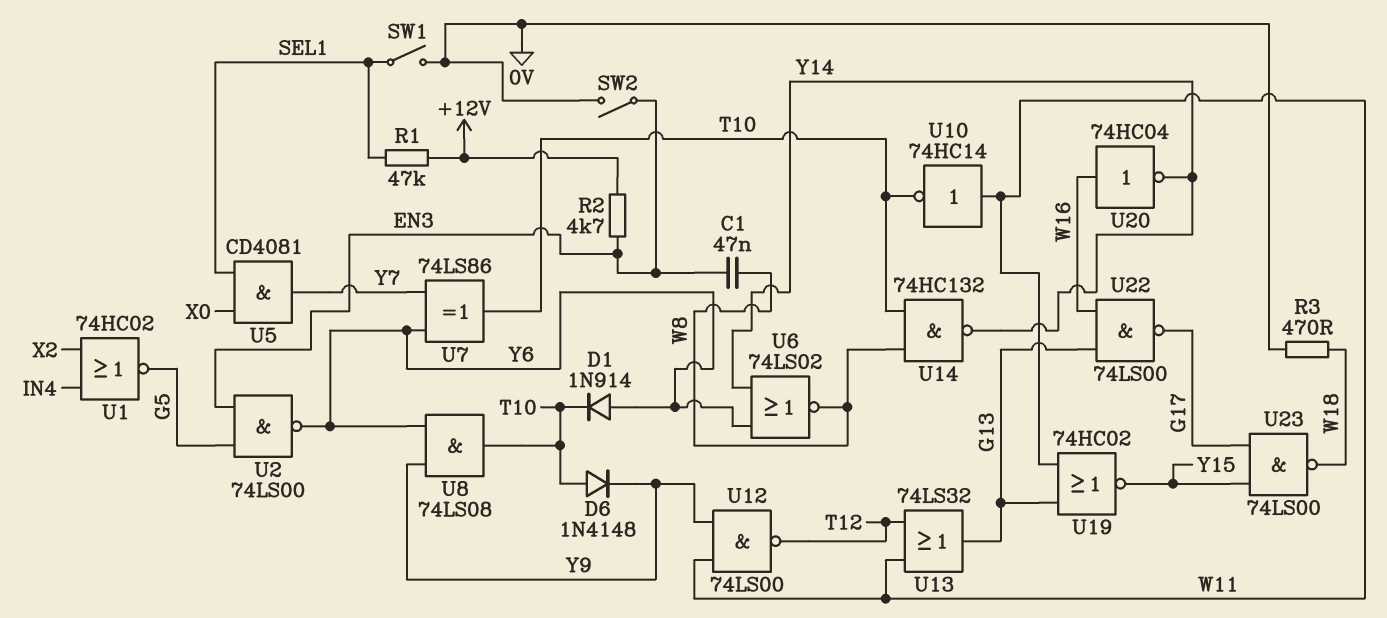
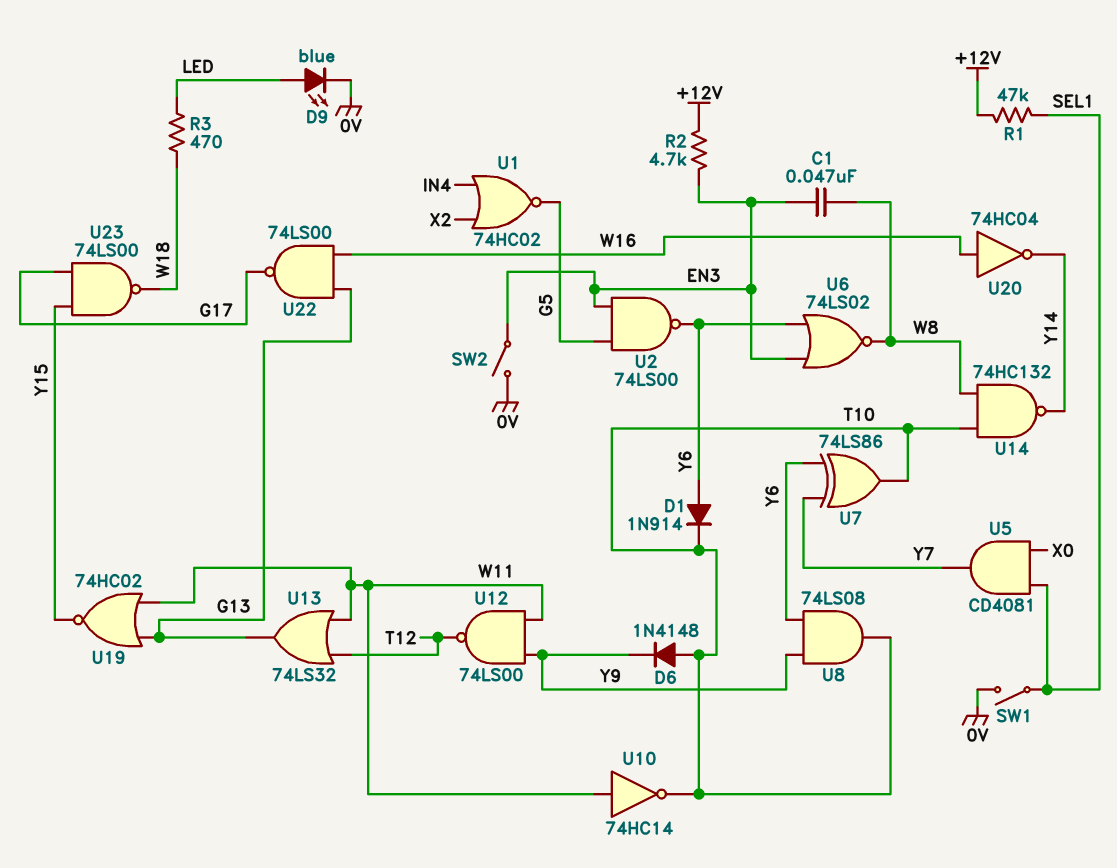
D9: none -> LED blue (A LED, K 0V)
R3: 470 (0V, W18) -> 470 (LED, W18)
U6: NOR 74LS02 (in Y6, in Y14, out W8) -> NOR 74LS02 (in EN3, in Y6, out W8)

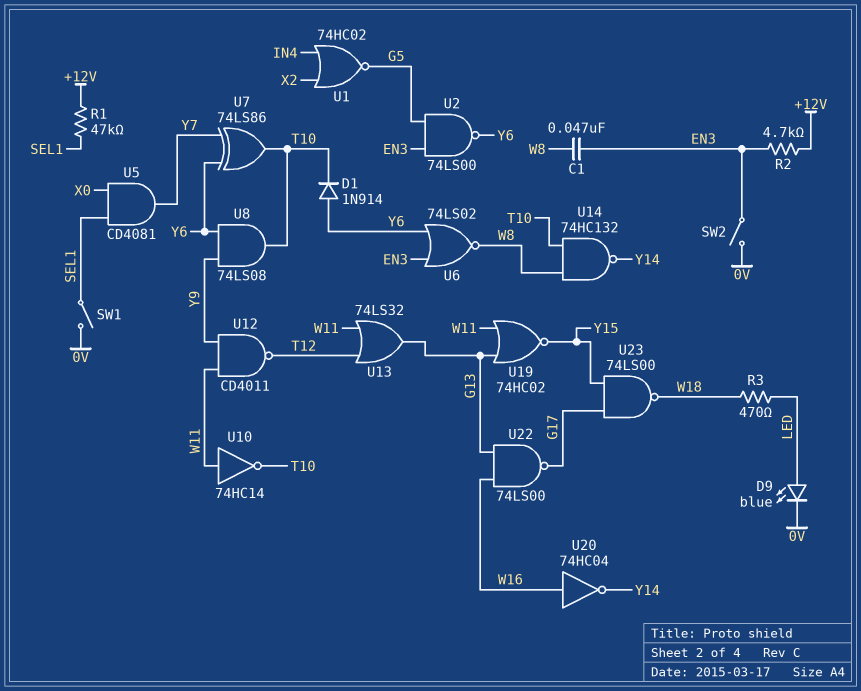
D6: diode 1N4148 (A T10, K Y9) -> none
U12: NAND 74LS00 (in W11, in Y9, out T12) -> NAND CD4011 (in W11, in Y9, out T12)

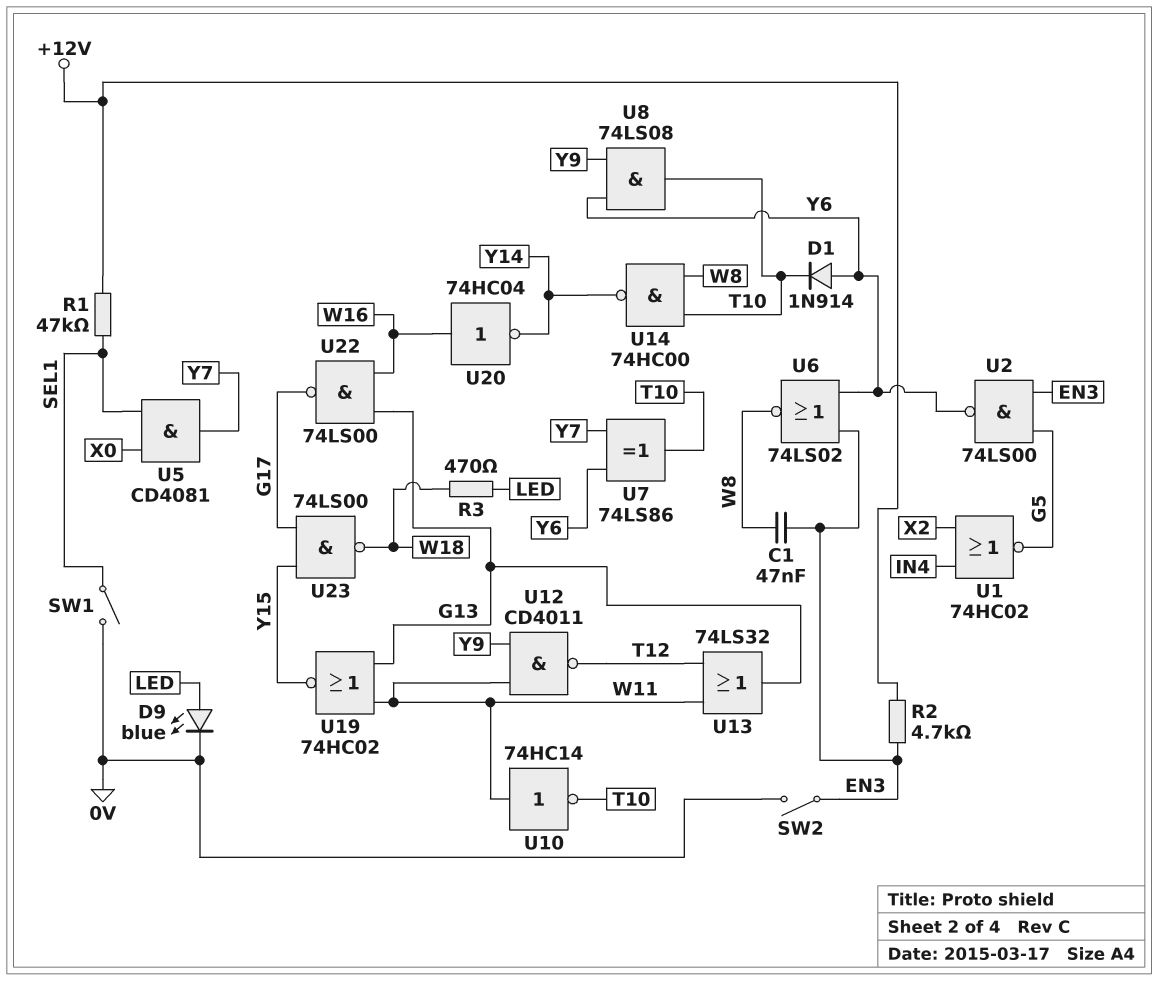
U14: NAND 74HC132 (in T10, in W8, out Y14) -> NAND 74HC00 (in T10, in W8, out Y14)

